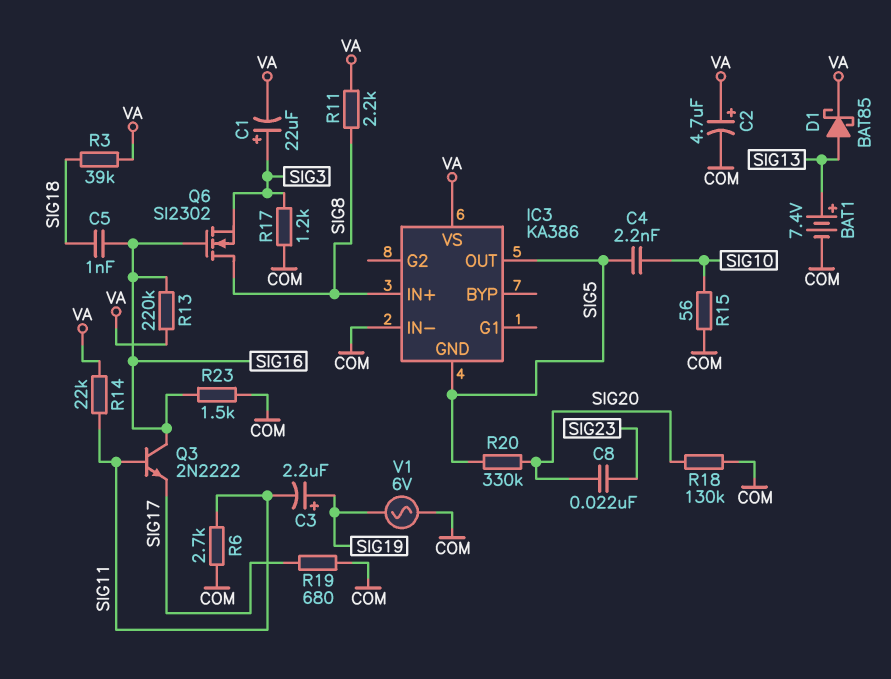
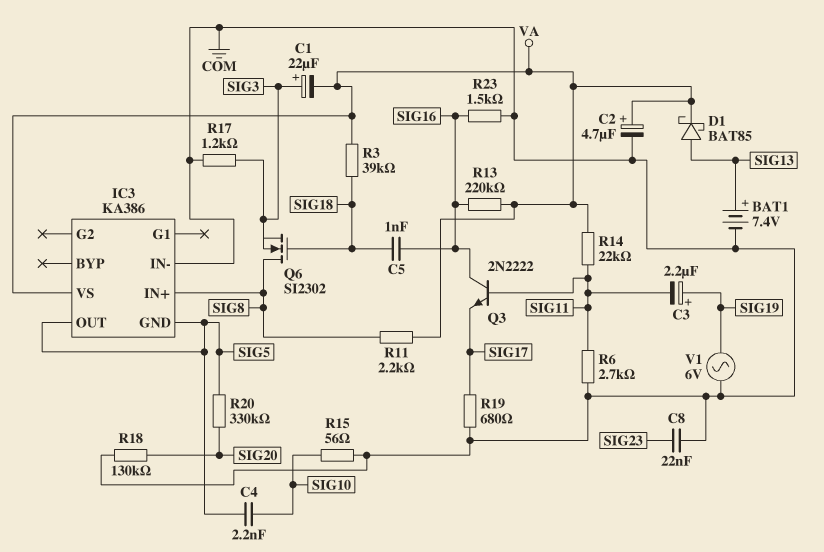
C8: 22nF (SIG20, SIG23) -> 22nF (COM, SIG23)
Q6: NMOS SI2302 (G SIG16, D SIG8, S SIG3) -> NMOS SI2302 (G SIG18, D SIG8, S SIG3)

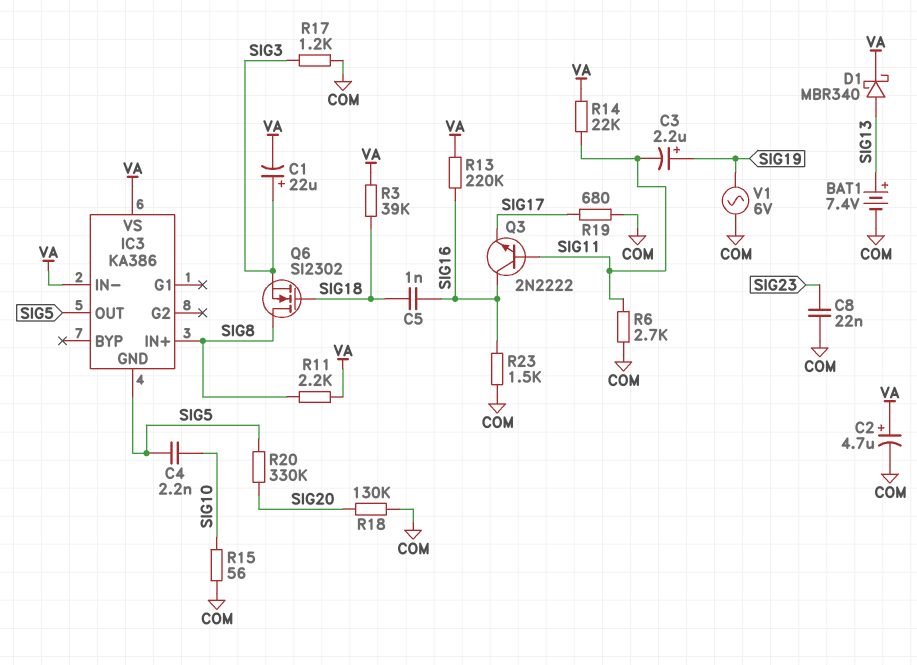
D1: schottky BAT85 (A SIG13, K VA) -> schottky MBR340 (A SIG13, K VA)
IC3 pin IN-: COM -> VA

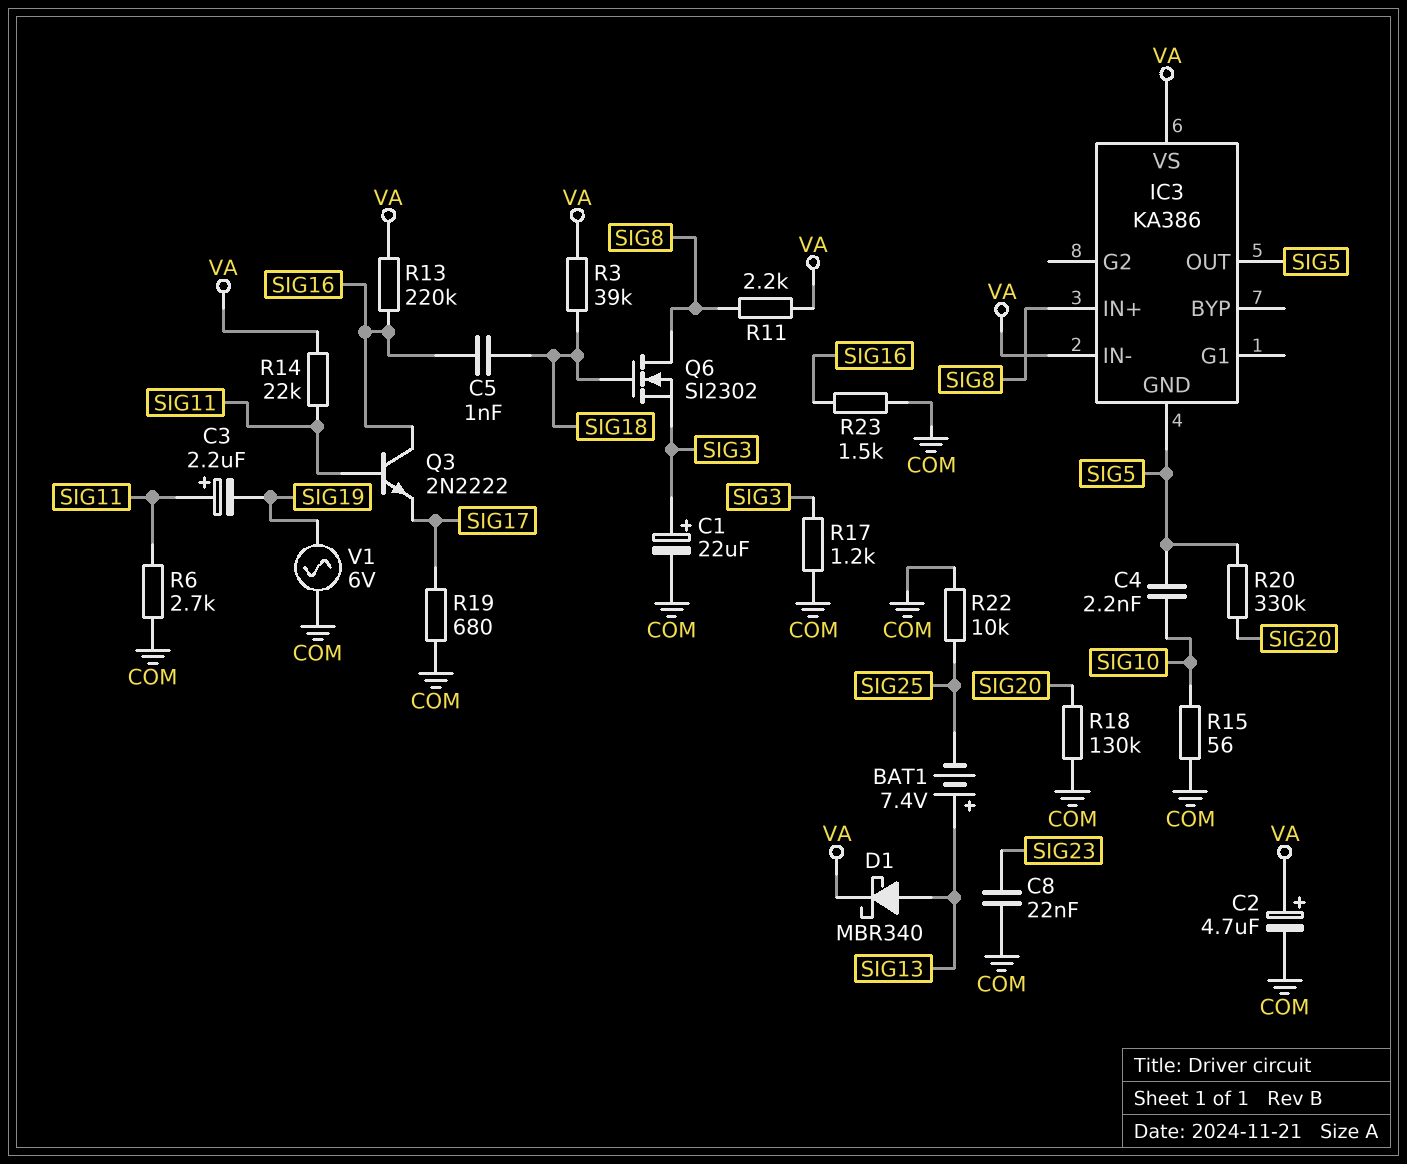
BAT1: 7.4V (plus SIG13, minus COM) -> 7.4V (plus SIG13, minus SIG25)
C1: 22uF (plus SIG3, minus VA) -> 22uF (plus SIG3, minus COM)
C3: 2.2uF (plus SIG19, minus SIG11) -> 2.2uF (plus SIG11, minus SIG19)
R22: none -> 10k (COM, SIG25)

